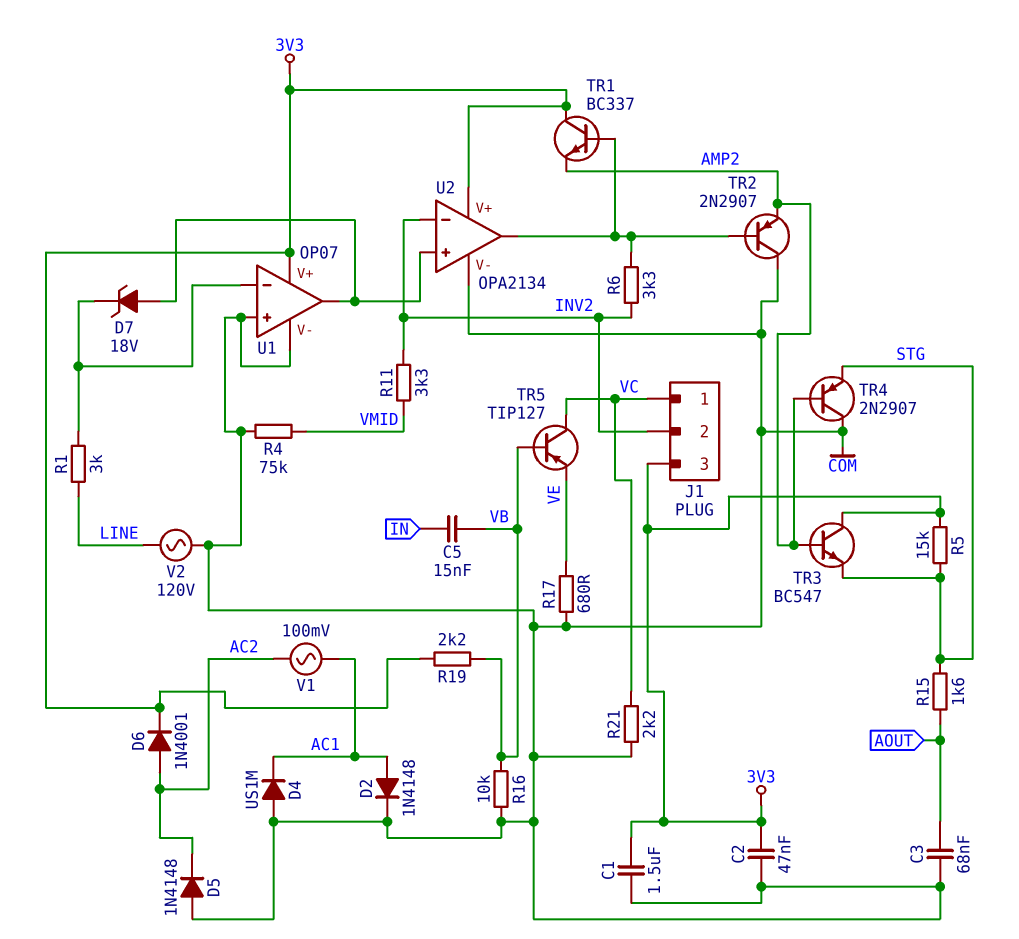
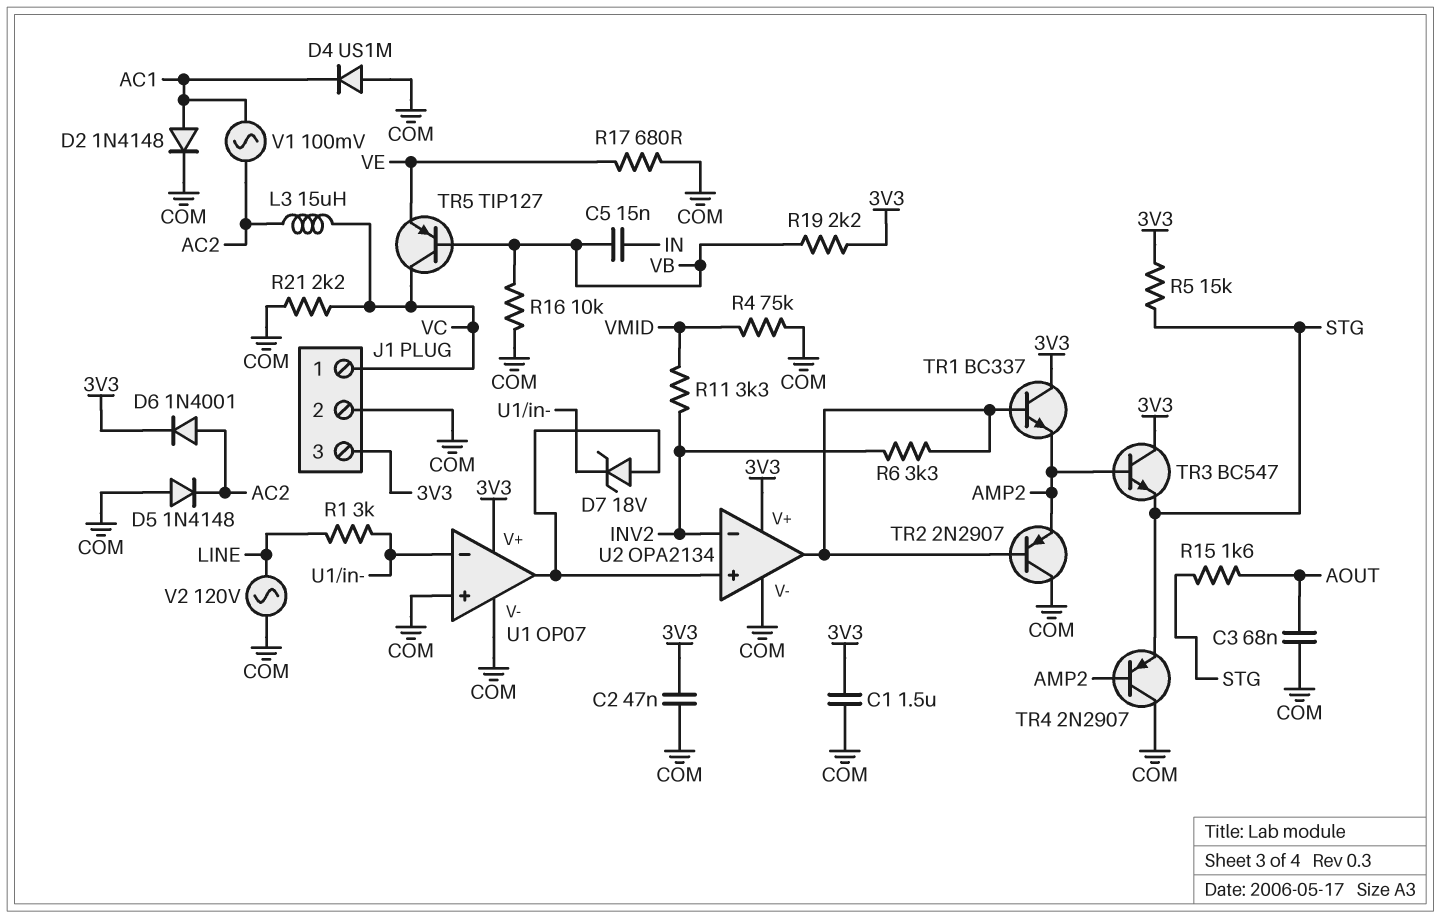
J1 pin 2: INV2 -> COM
L3: none -> 15uH (AC2, VC)

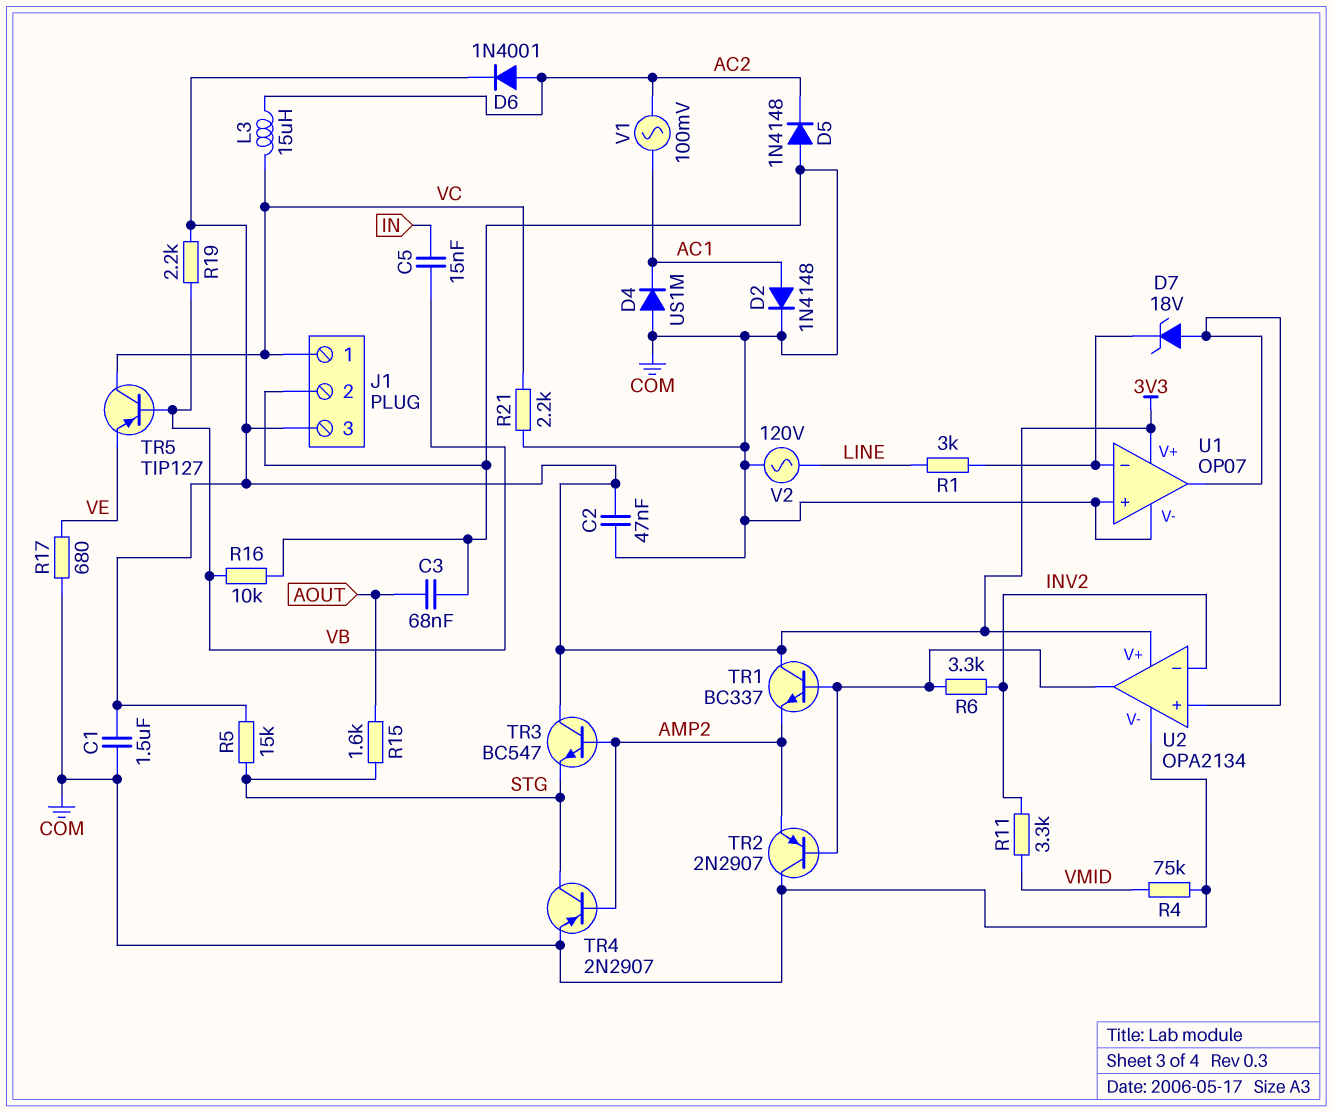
TR4: PNP 2N2907 (B AMP2, C COM, E STG) -> PNP 2N2907 (B AMP2, C STG, E COM)

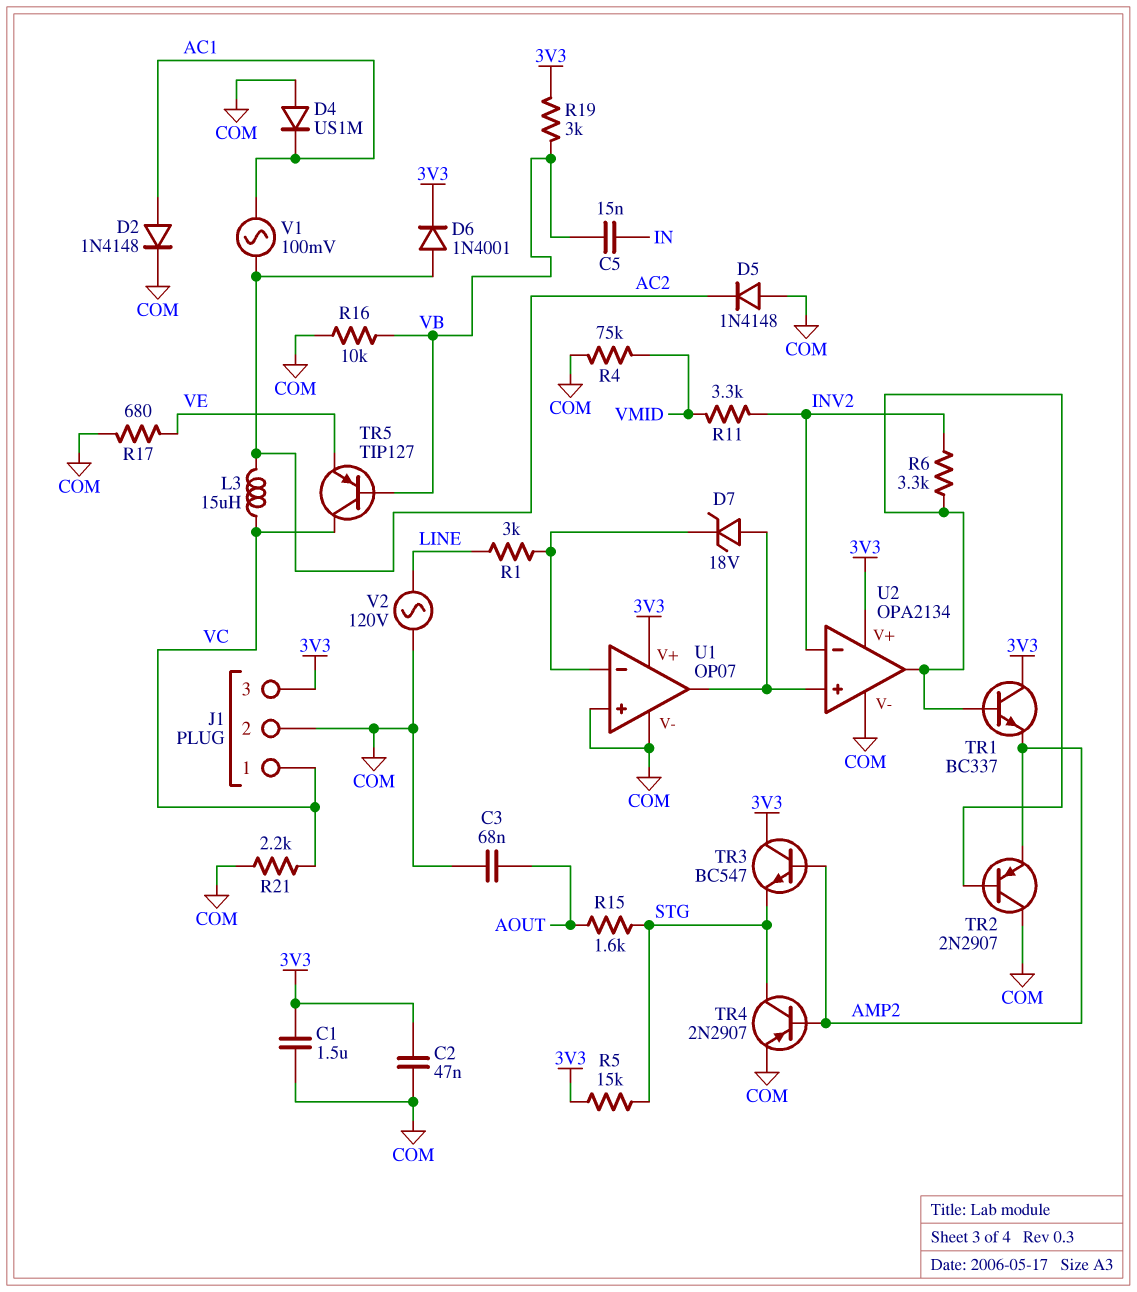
R19: 2.2k (3V3, VB) -> 3k (3V3, VB)

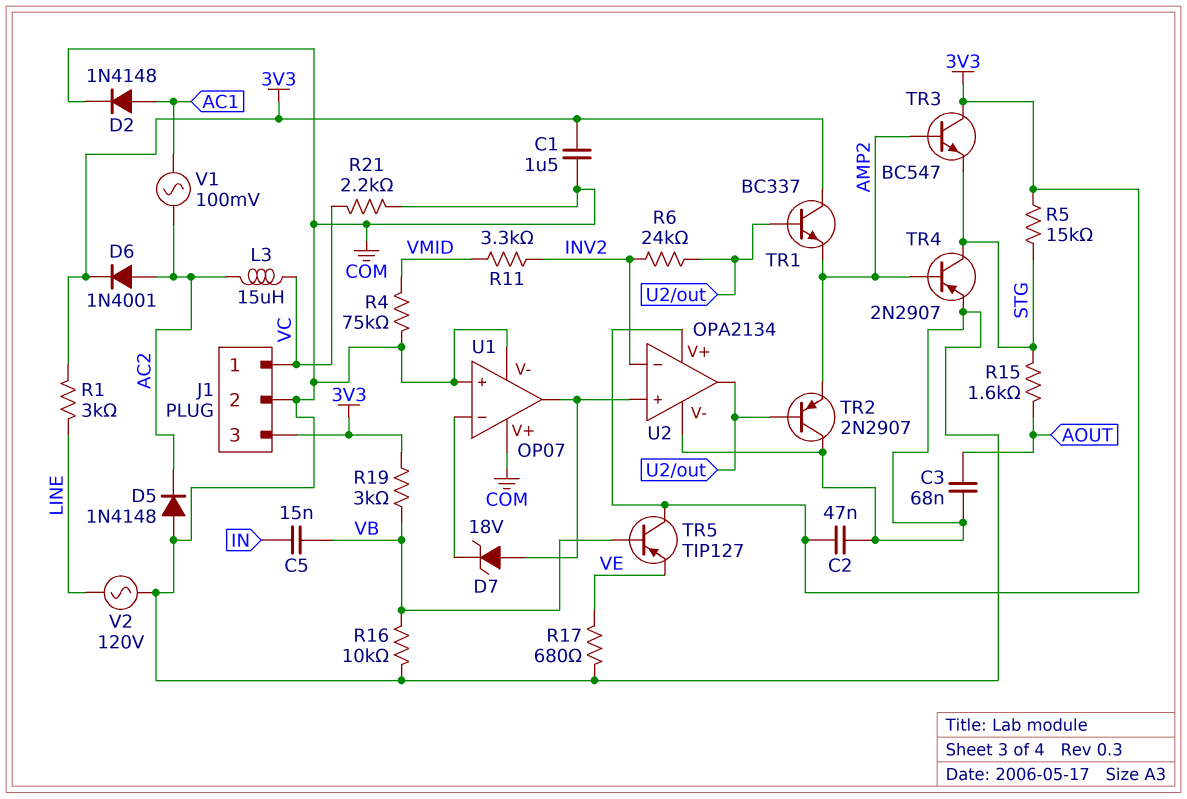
D4: diode US1M (A COM, K AC1) -> none
R1: 3k (LINE, U1/in-) -> 3k (3V3, LINE)
R6: 3.3k (INV2, U2/out) -> 24k (INV2, U2/out)
TR5: PNP TIP127 (B VB, C VC, E VE) -> PNP TIP127 (B VB, C 3V3, E VE)
U1 pin V+: 3V3 -> COM

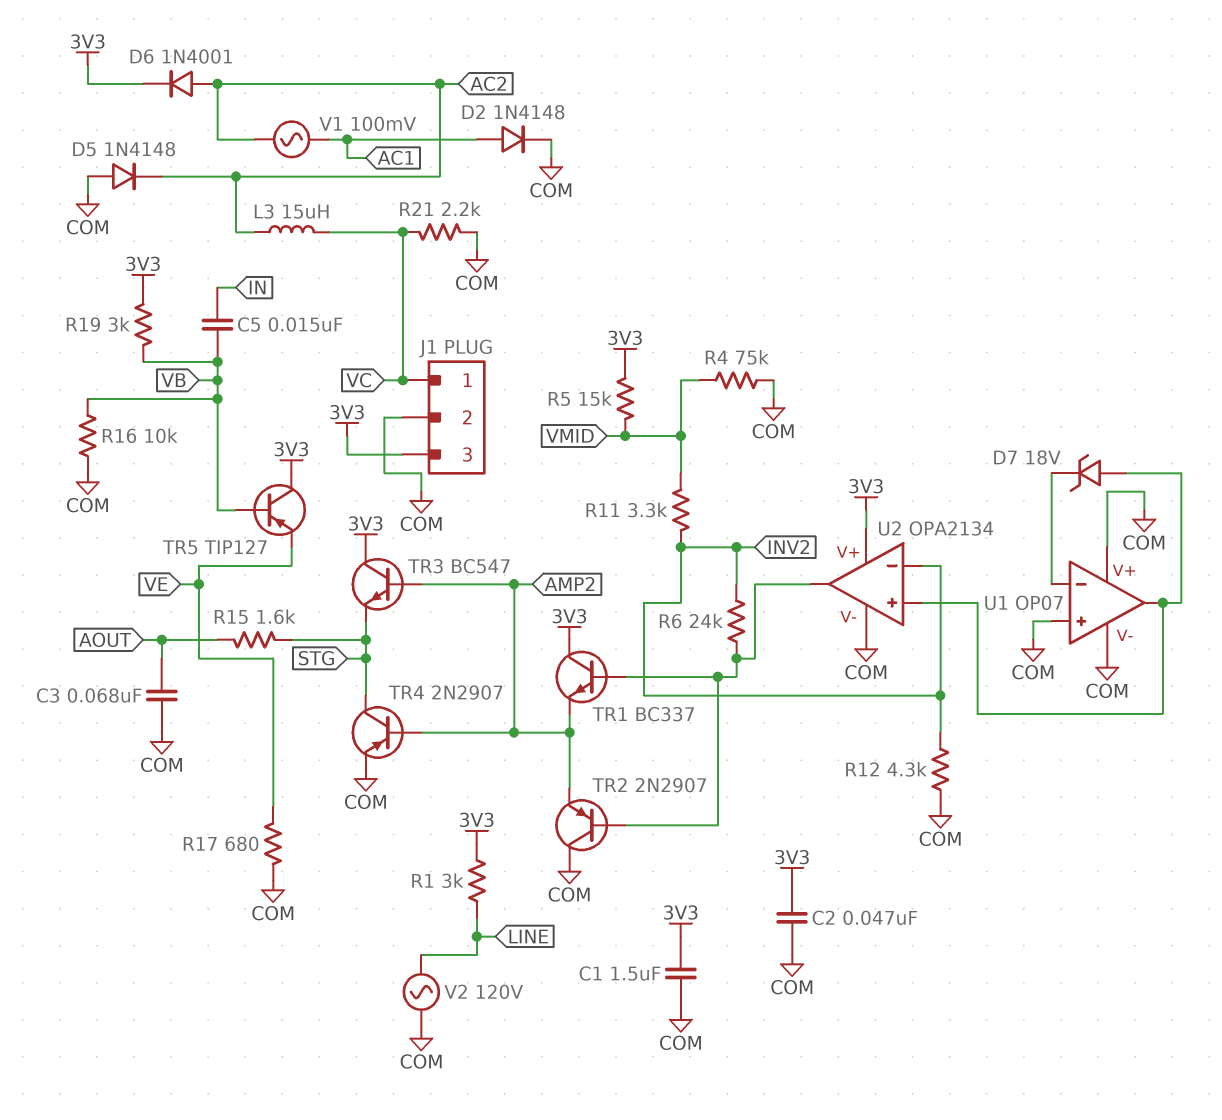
R5: 15k (3V3, STG) -> 15k (3V3, VMID)
R12: none -> 4.3k (COM, INV2)

